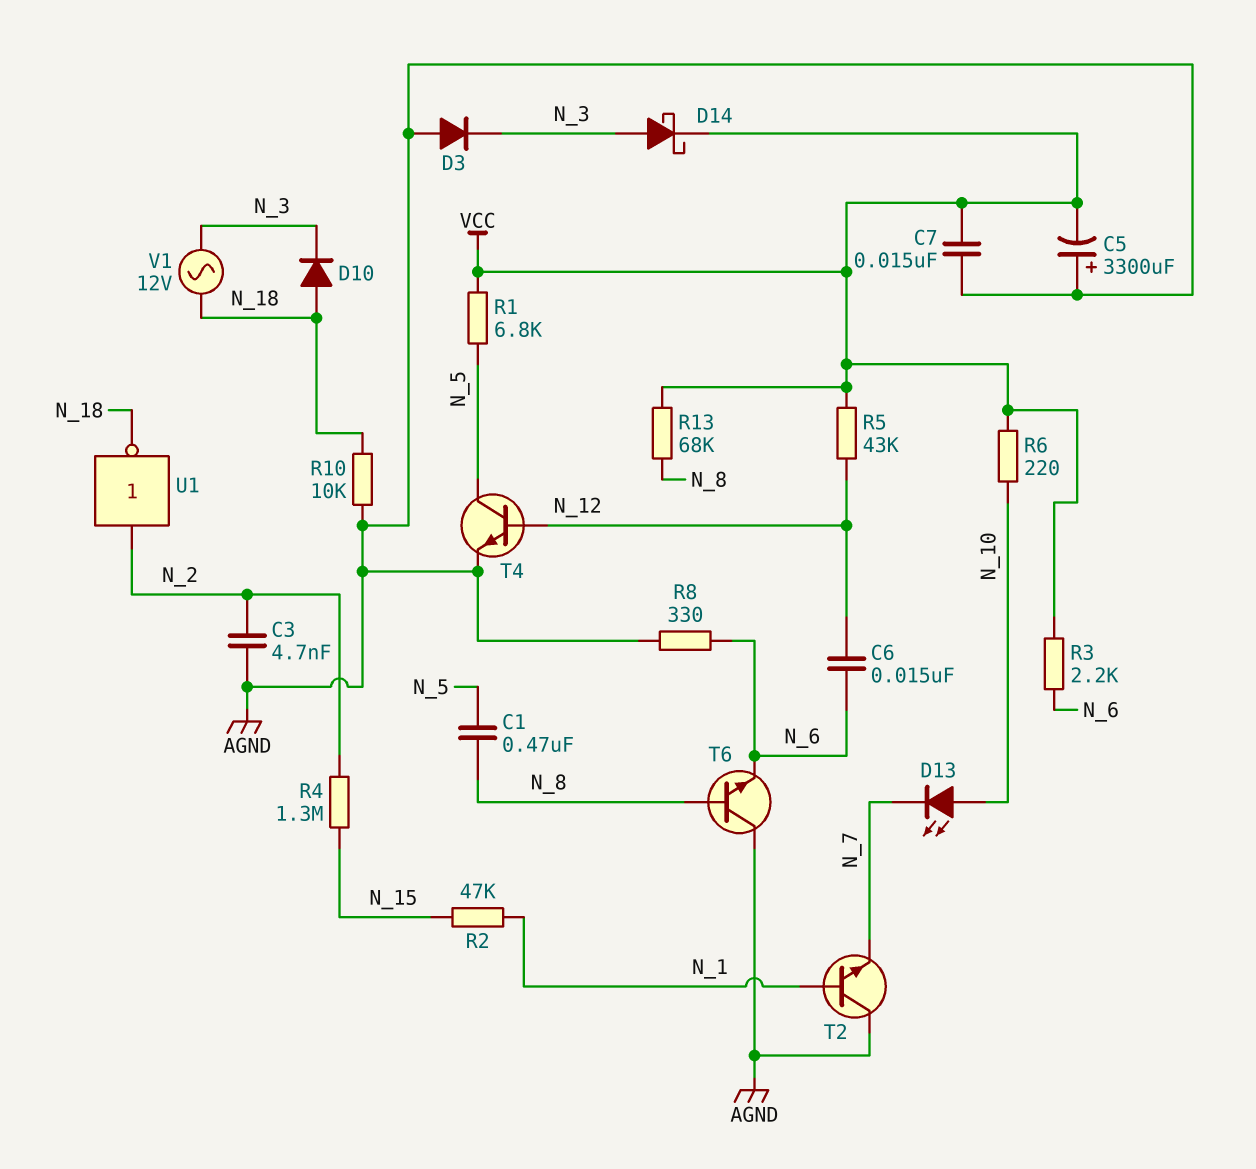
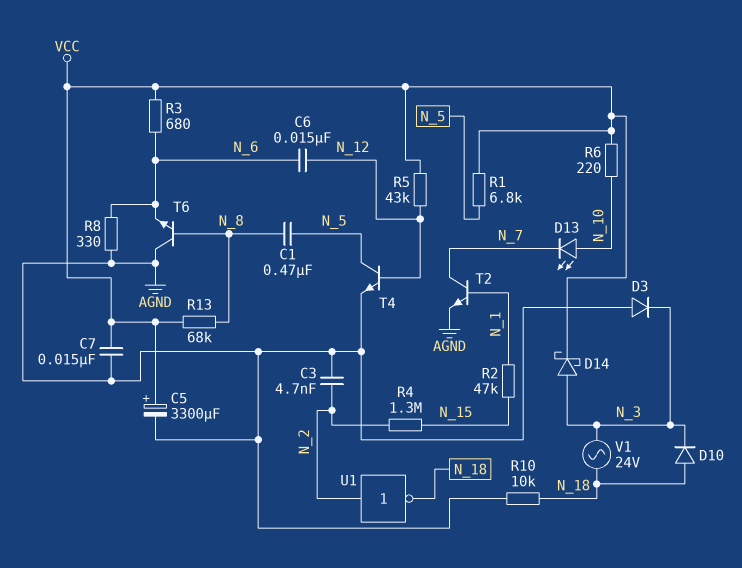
C5: 3300uF (plus AGND, minus VCC) -> 3300uF (plus VCC, minus AGND)
R3: 2.2k (N_6, VCC) -> 680 (N_6, VCC)
T2: NPN (B N_1, C AGND, E N_7) -> NPN (B N_1, C N_7, E AGND)
V1: AC 12V (N_3, N_18) -> AC 24V (N_3, N_18)

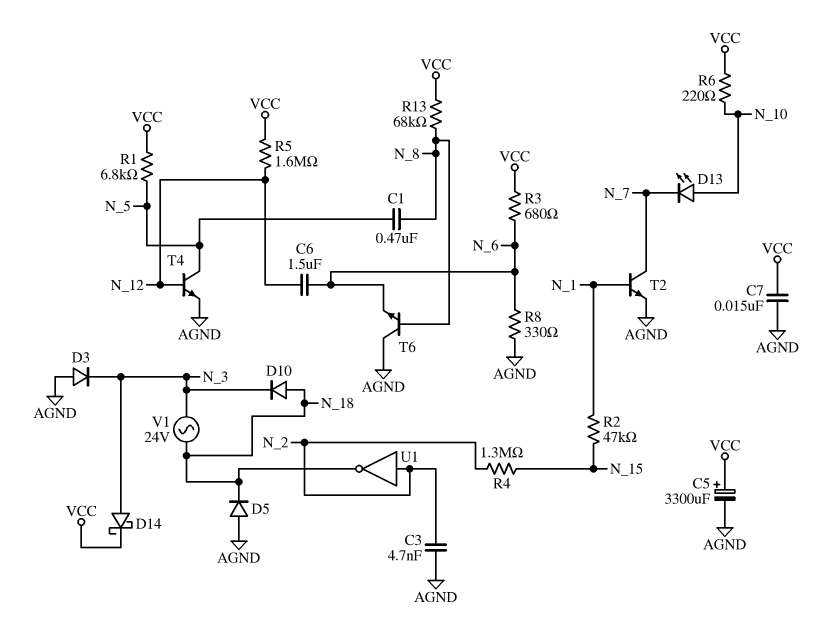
C6: 15nF (N_6, N_12) -> 1.5uF (N_6, N_12)
D5: none -> diode (A AGND, K N_18)
R5: 43k (N_12, VCC) -> 1.6M (N_12, VCC)
R10: 10k (AGND, N_18) -> none

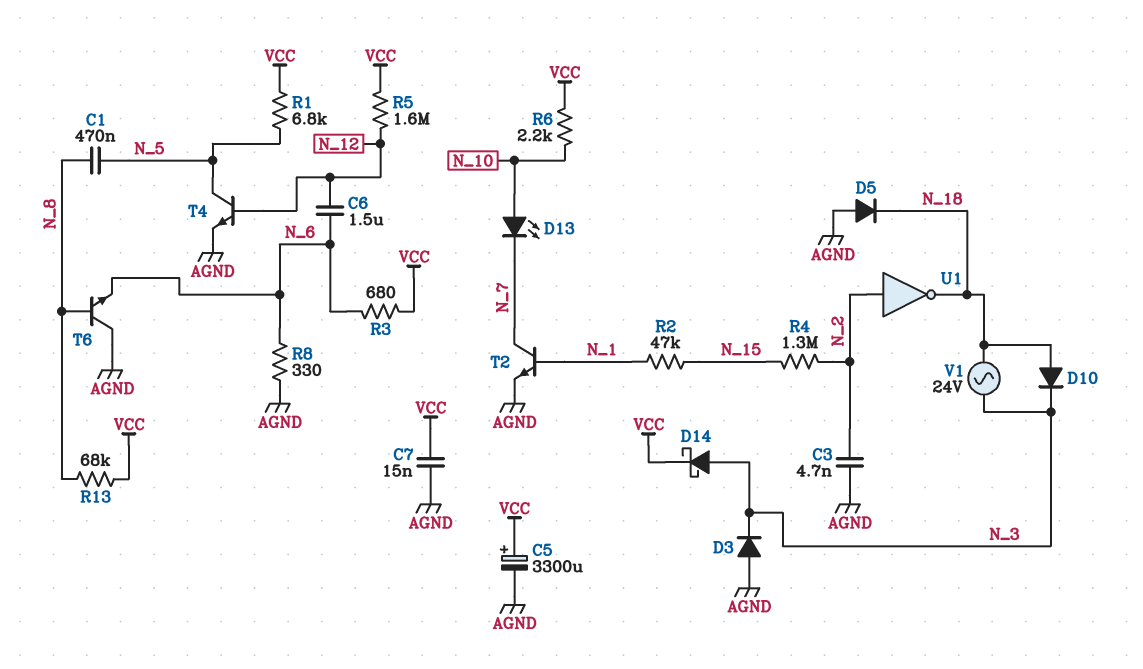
R6: 220 (N_10, VCC) -> 2.2k (N_10, VCC)

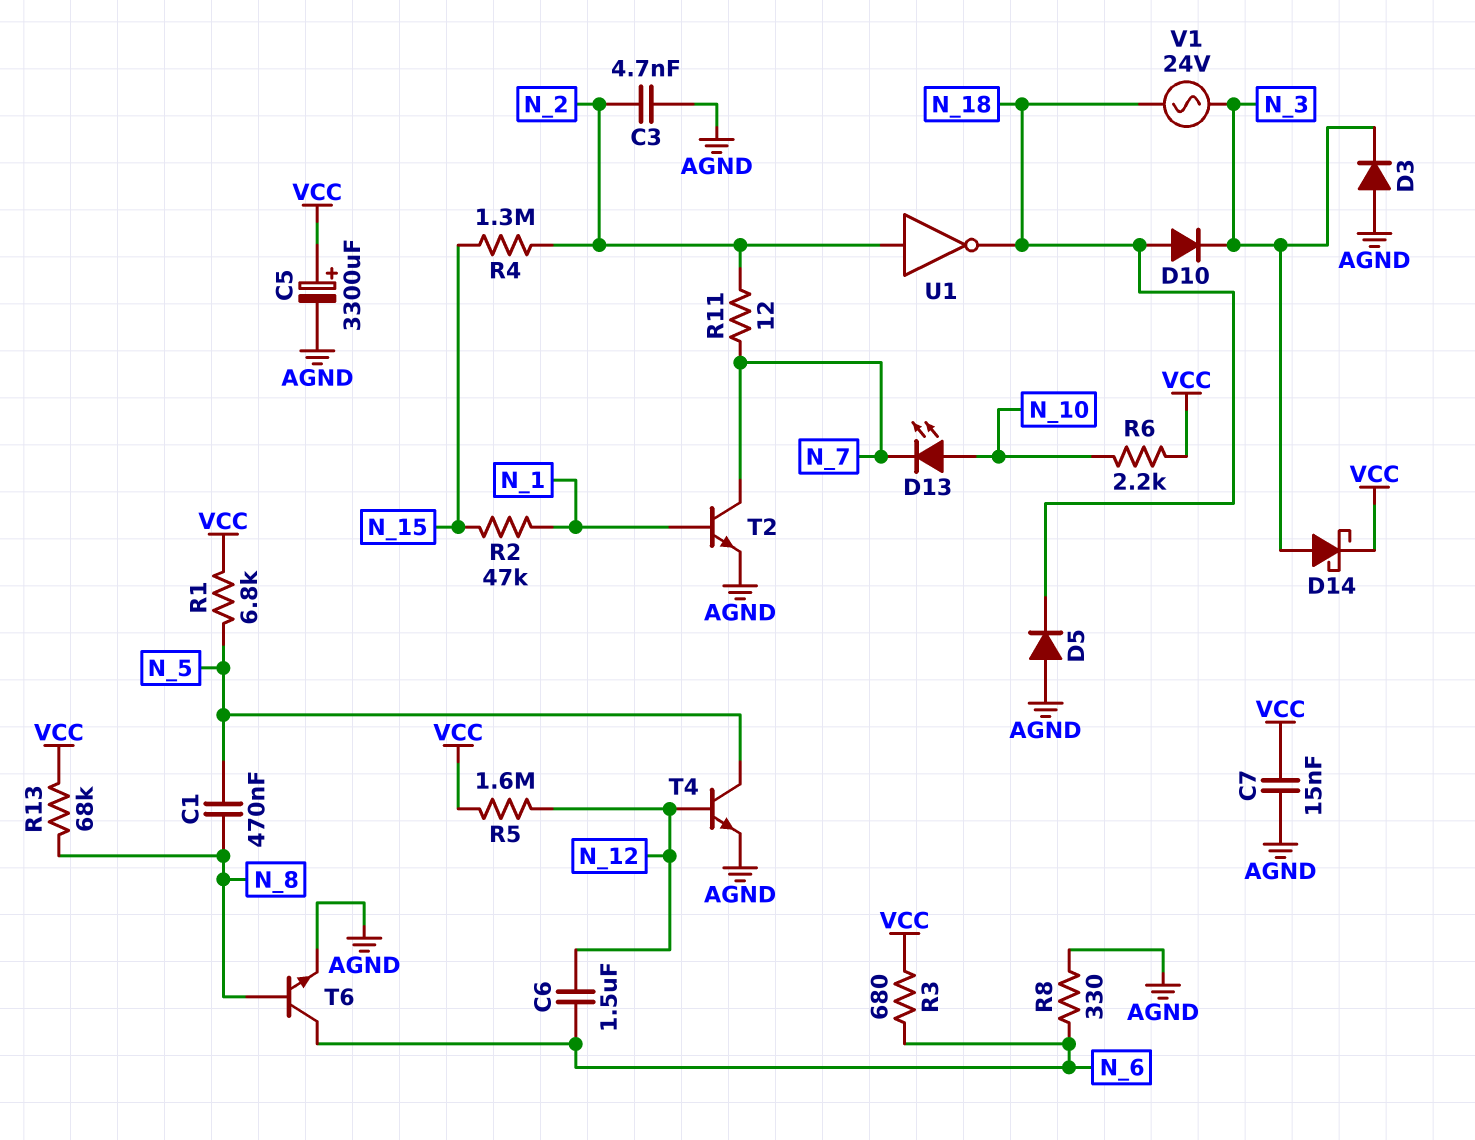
R11: none -> 12 (N_2, N_7)
T6: NPN (B N_8, C AGND, E N_6) -> NPN (B N_8, C N_6, E AGND)

